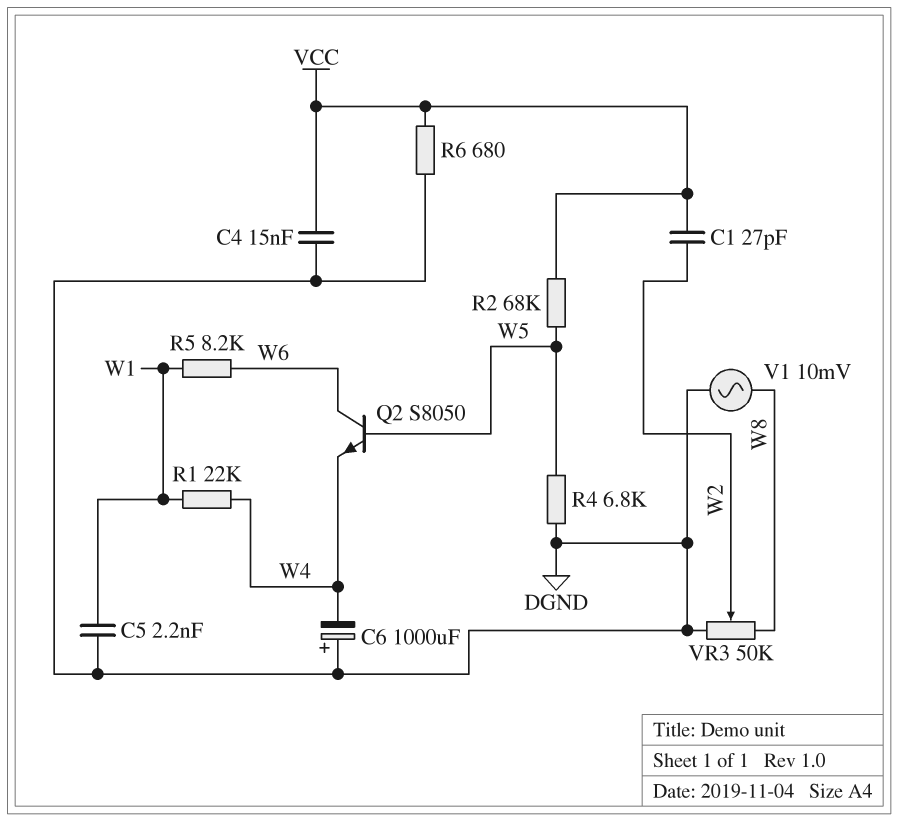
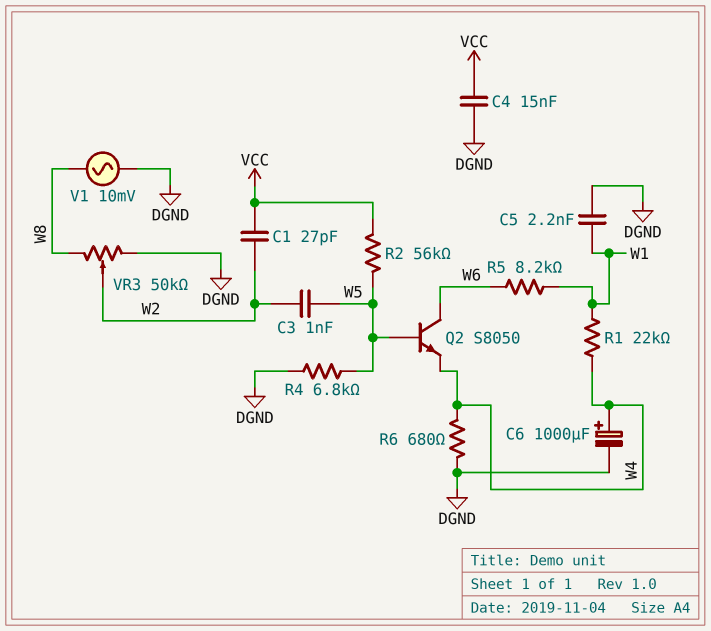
C3: none -> 1nF (W2, W5)
C6: 1000uF (plus DGND, minus W4) -> 1000uF (plus W4, minus DGND)
R2: 68k (VCC, W5) -> 56k (VCC, W5)
R6: 680 (DGND, VCC) -> 680 (DGND, W4)

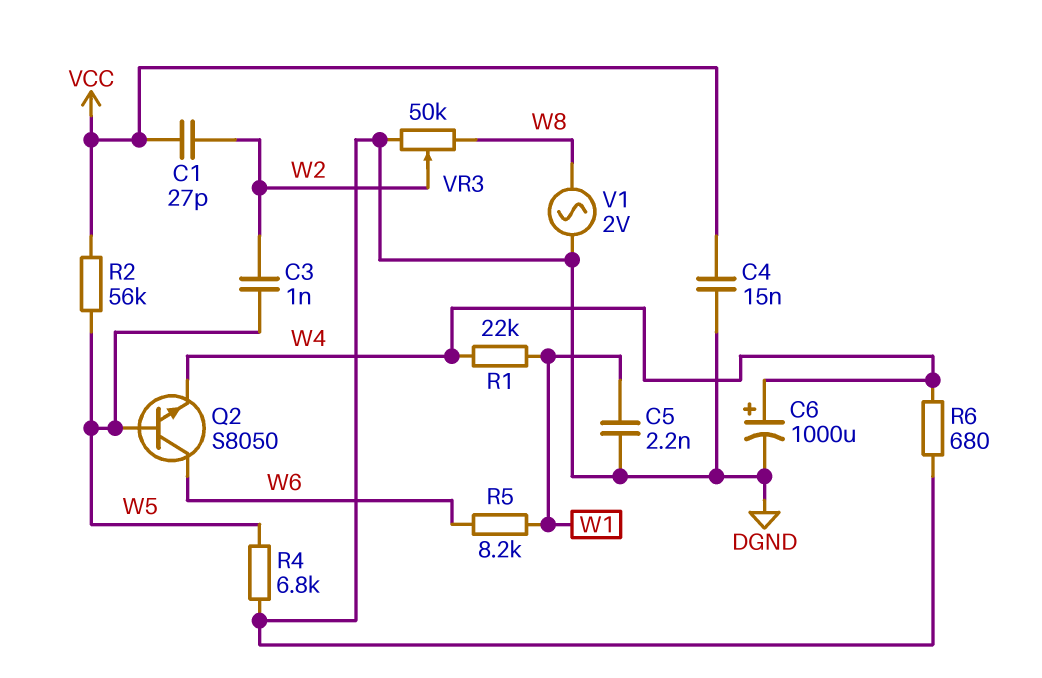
V1: AC 10mV (DGND, W8) -> AC 2V (DGND, W8)

